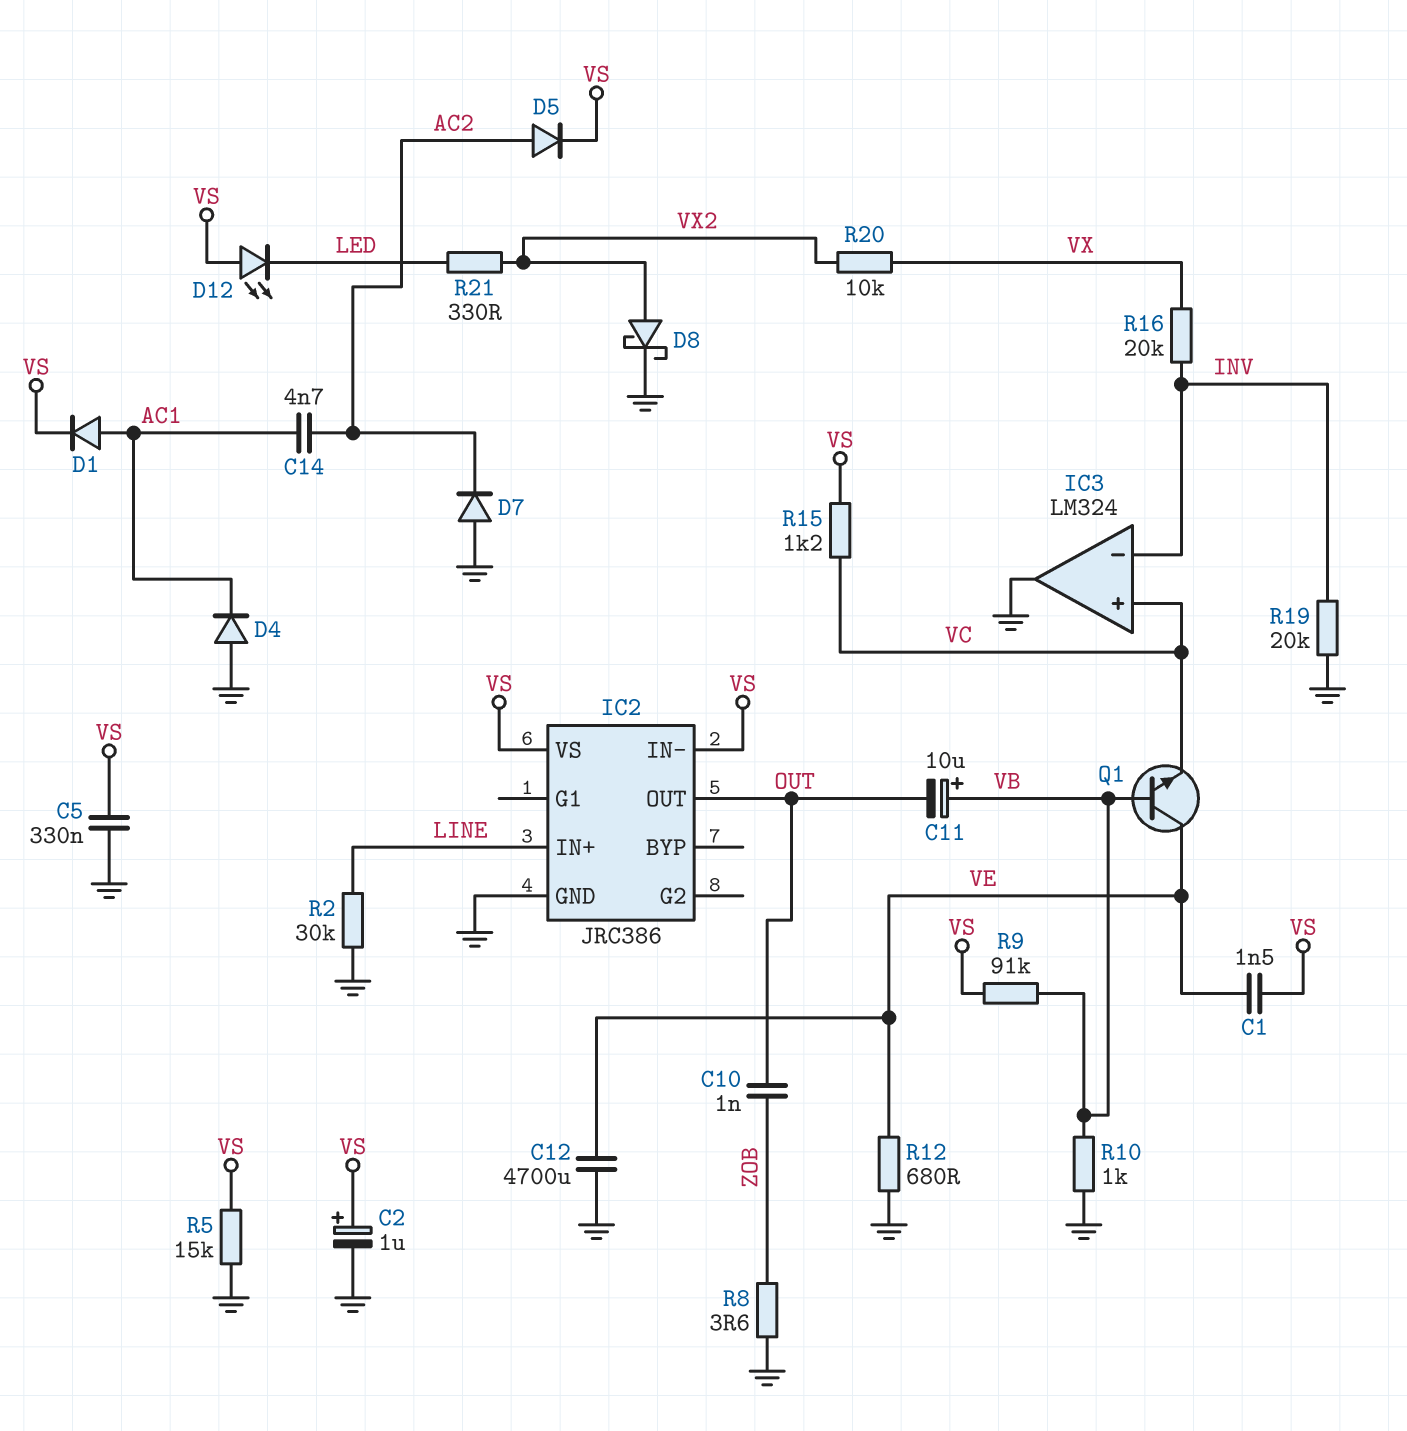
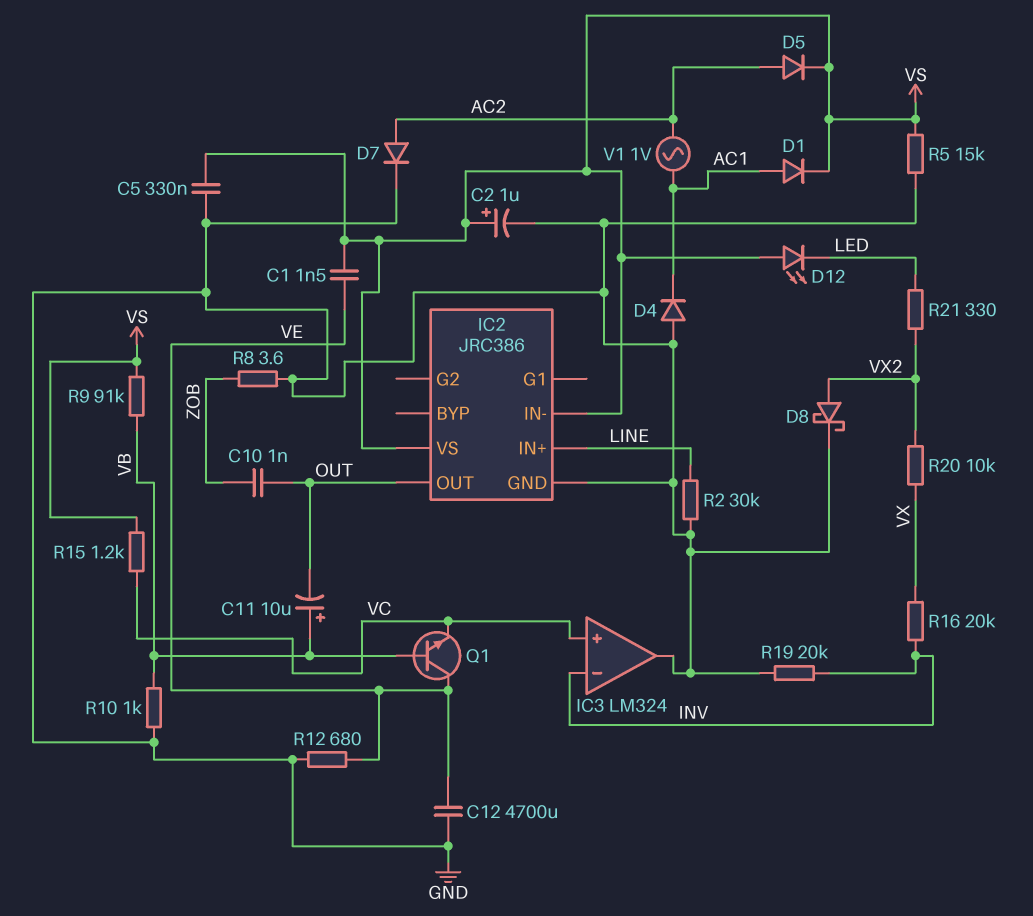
C14: 4.7nF (AC1, AC2) -> none
D7: diode (A GND, K AC2) -> diode (A AC2, K GND)
V1: none -> AC 1V (AC1, AC2)

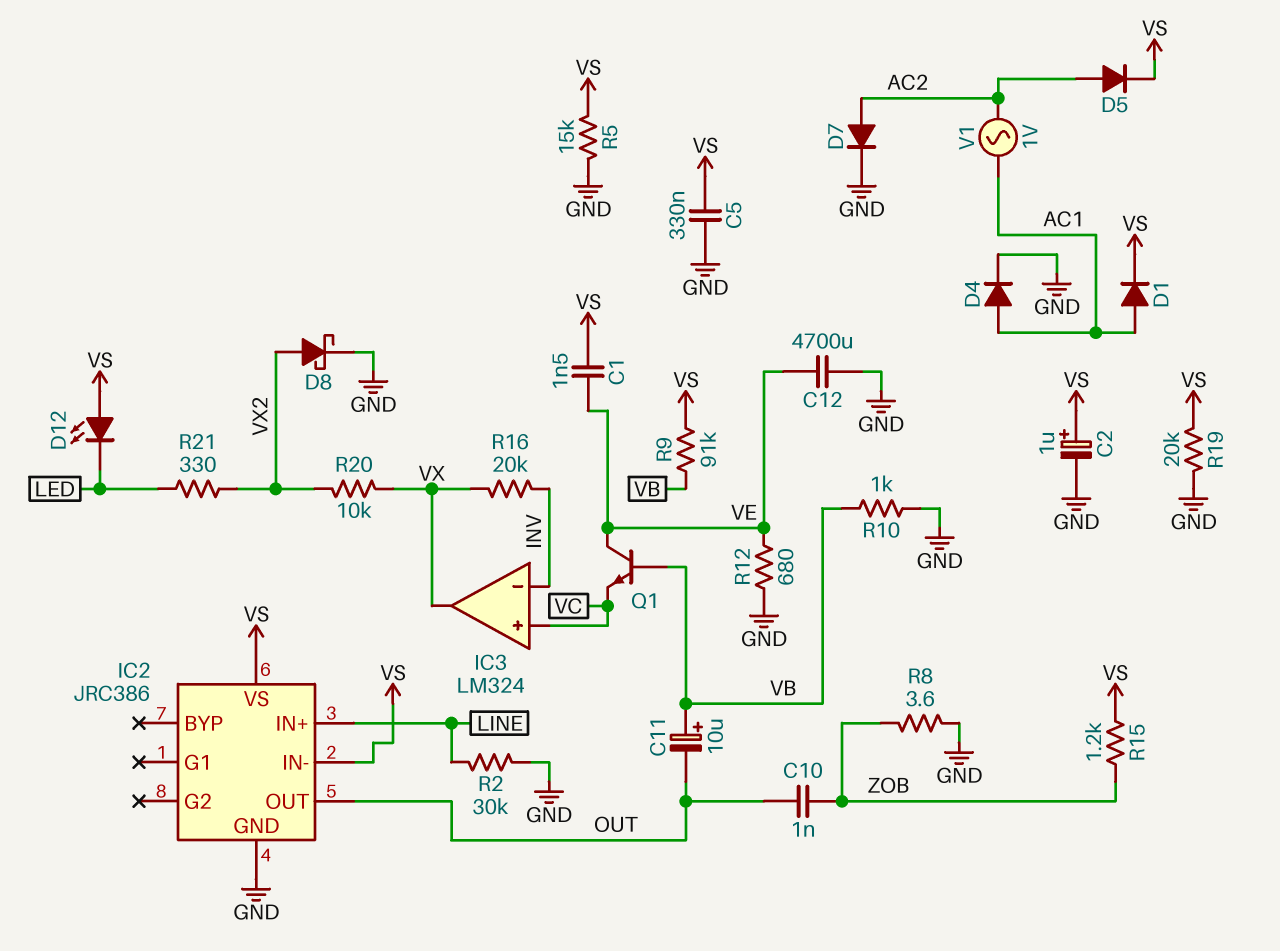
D4: diode (A GND, K AC1) -> diode (A AC1, K GND)
IC3 pin out: GND -> VX
R15: 1.2k (VC, VS) -> 1.2k (VS, ZOB)
R19: 20k (GND, INV) -> 20k (GND, VS)

